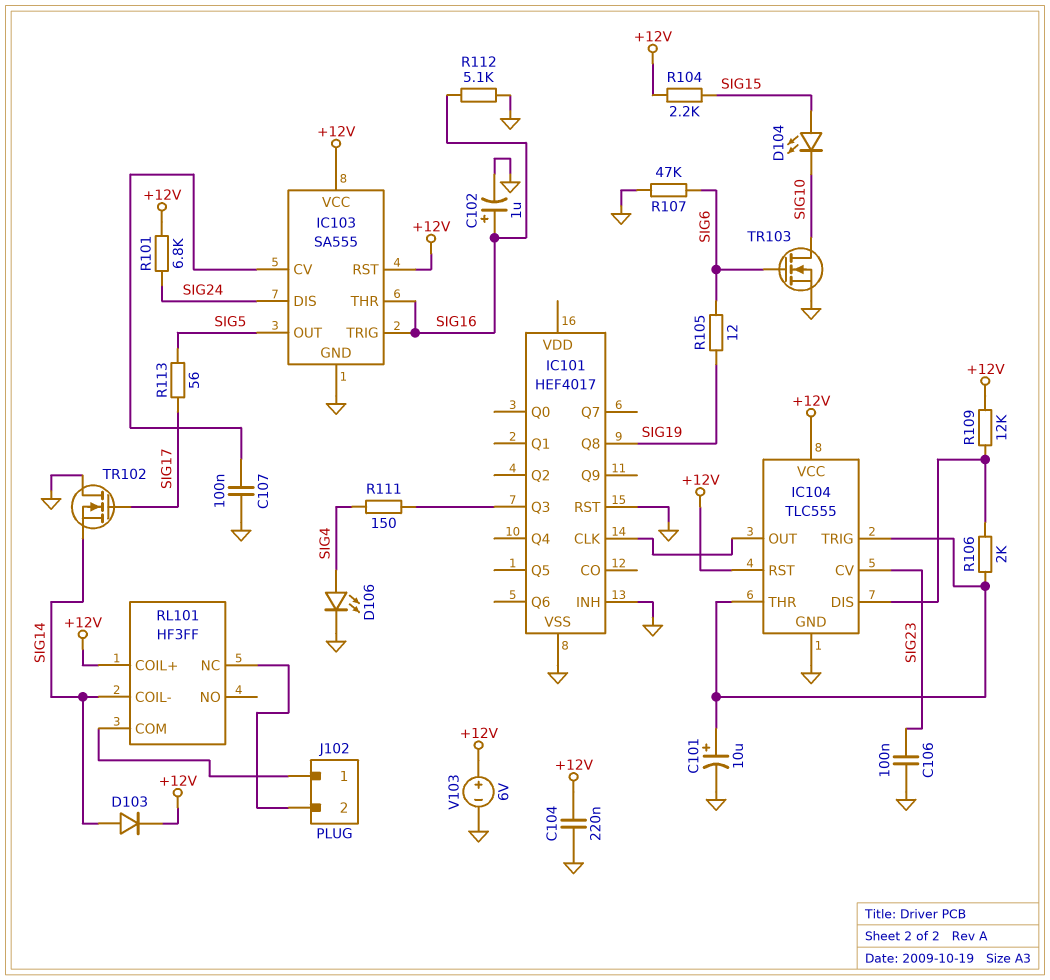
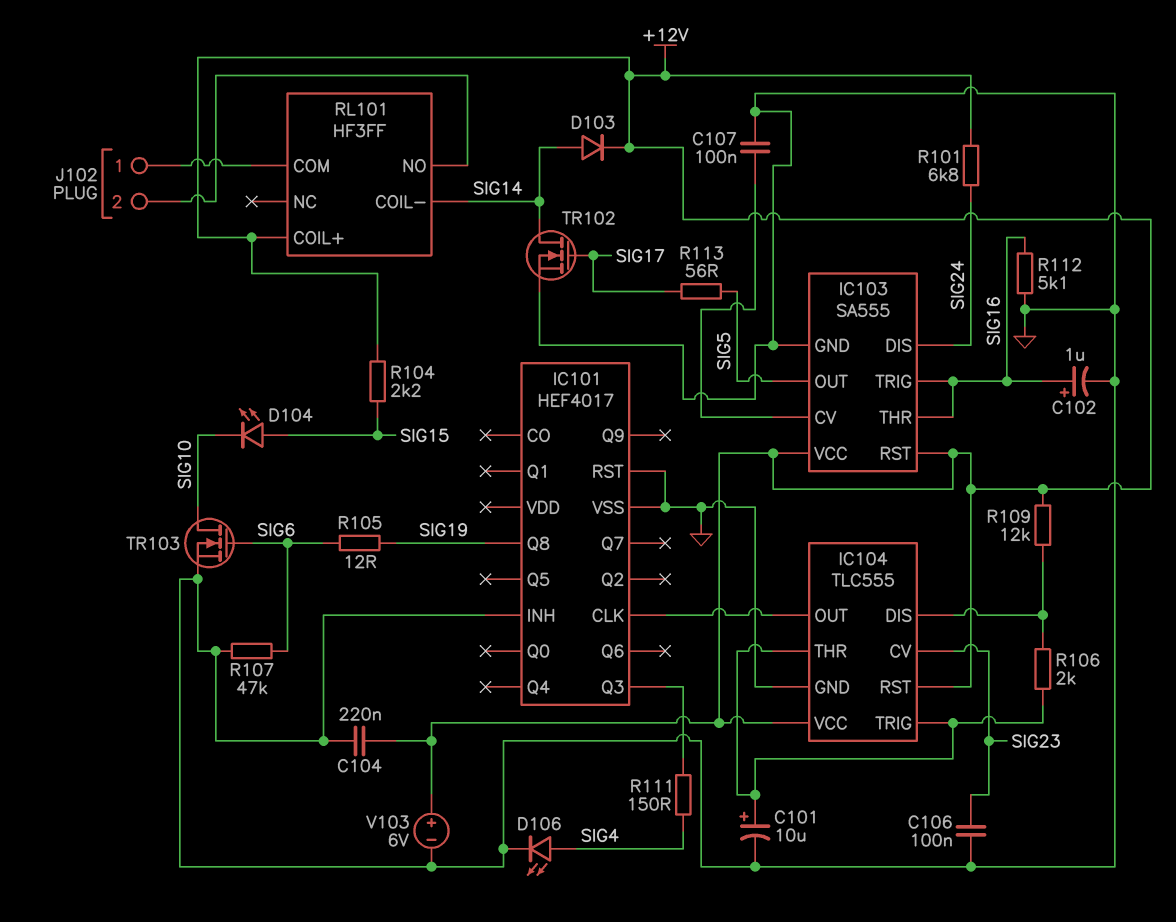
RL101 pin NC: J102/2 -> none
RL101 pin NO: none -> J102/2
TR102: NMOS (G SIG17, D GND, S SIG14) -> NMOS (G SIG17, D SIG14, S GND)

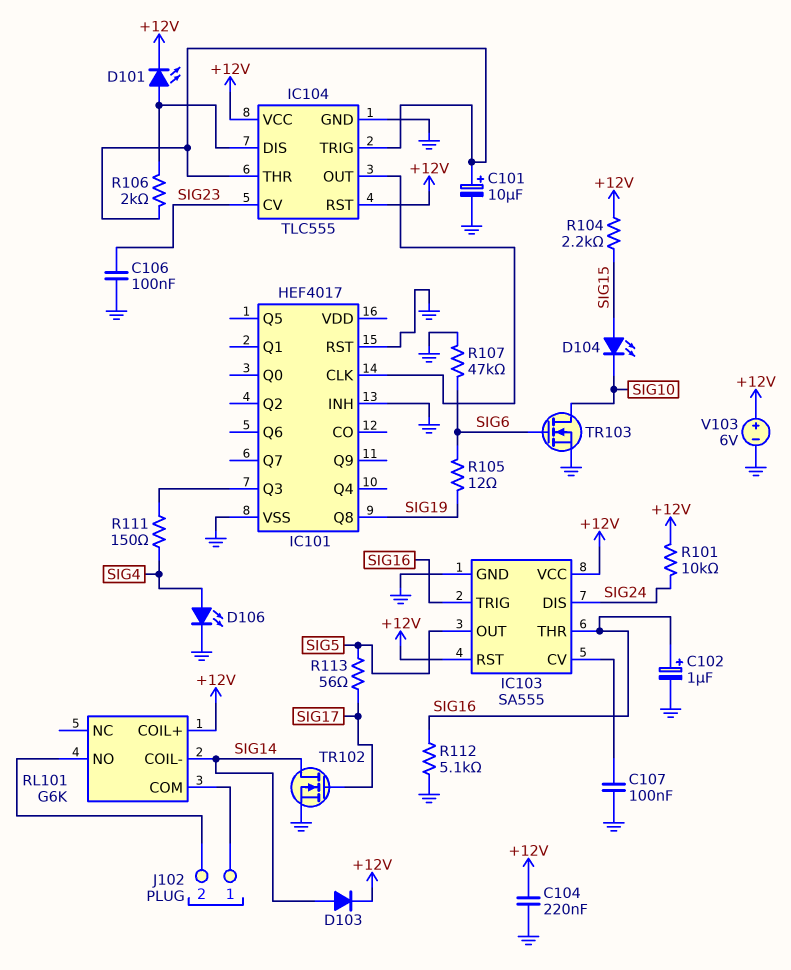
D101: none -> LED (A IC104/DIS, K +12V)
R101: 6.8k (+12V, SIG24) -> 10k (+12V, SIG24)
R109: 12k (+12V, IC104/DIS) -> none
RL101: HF3FF -> G6K

